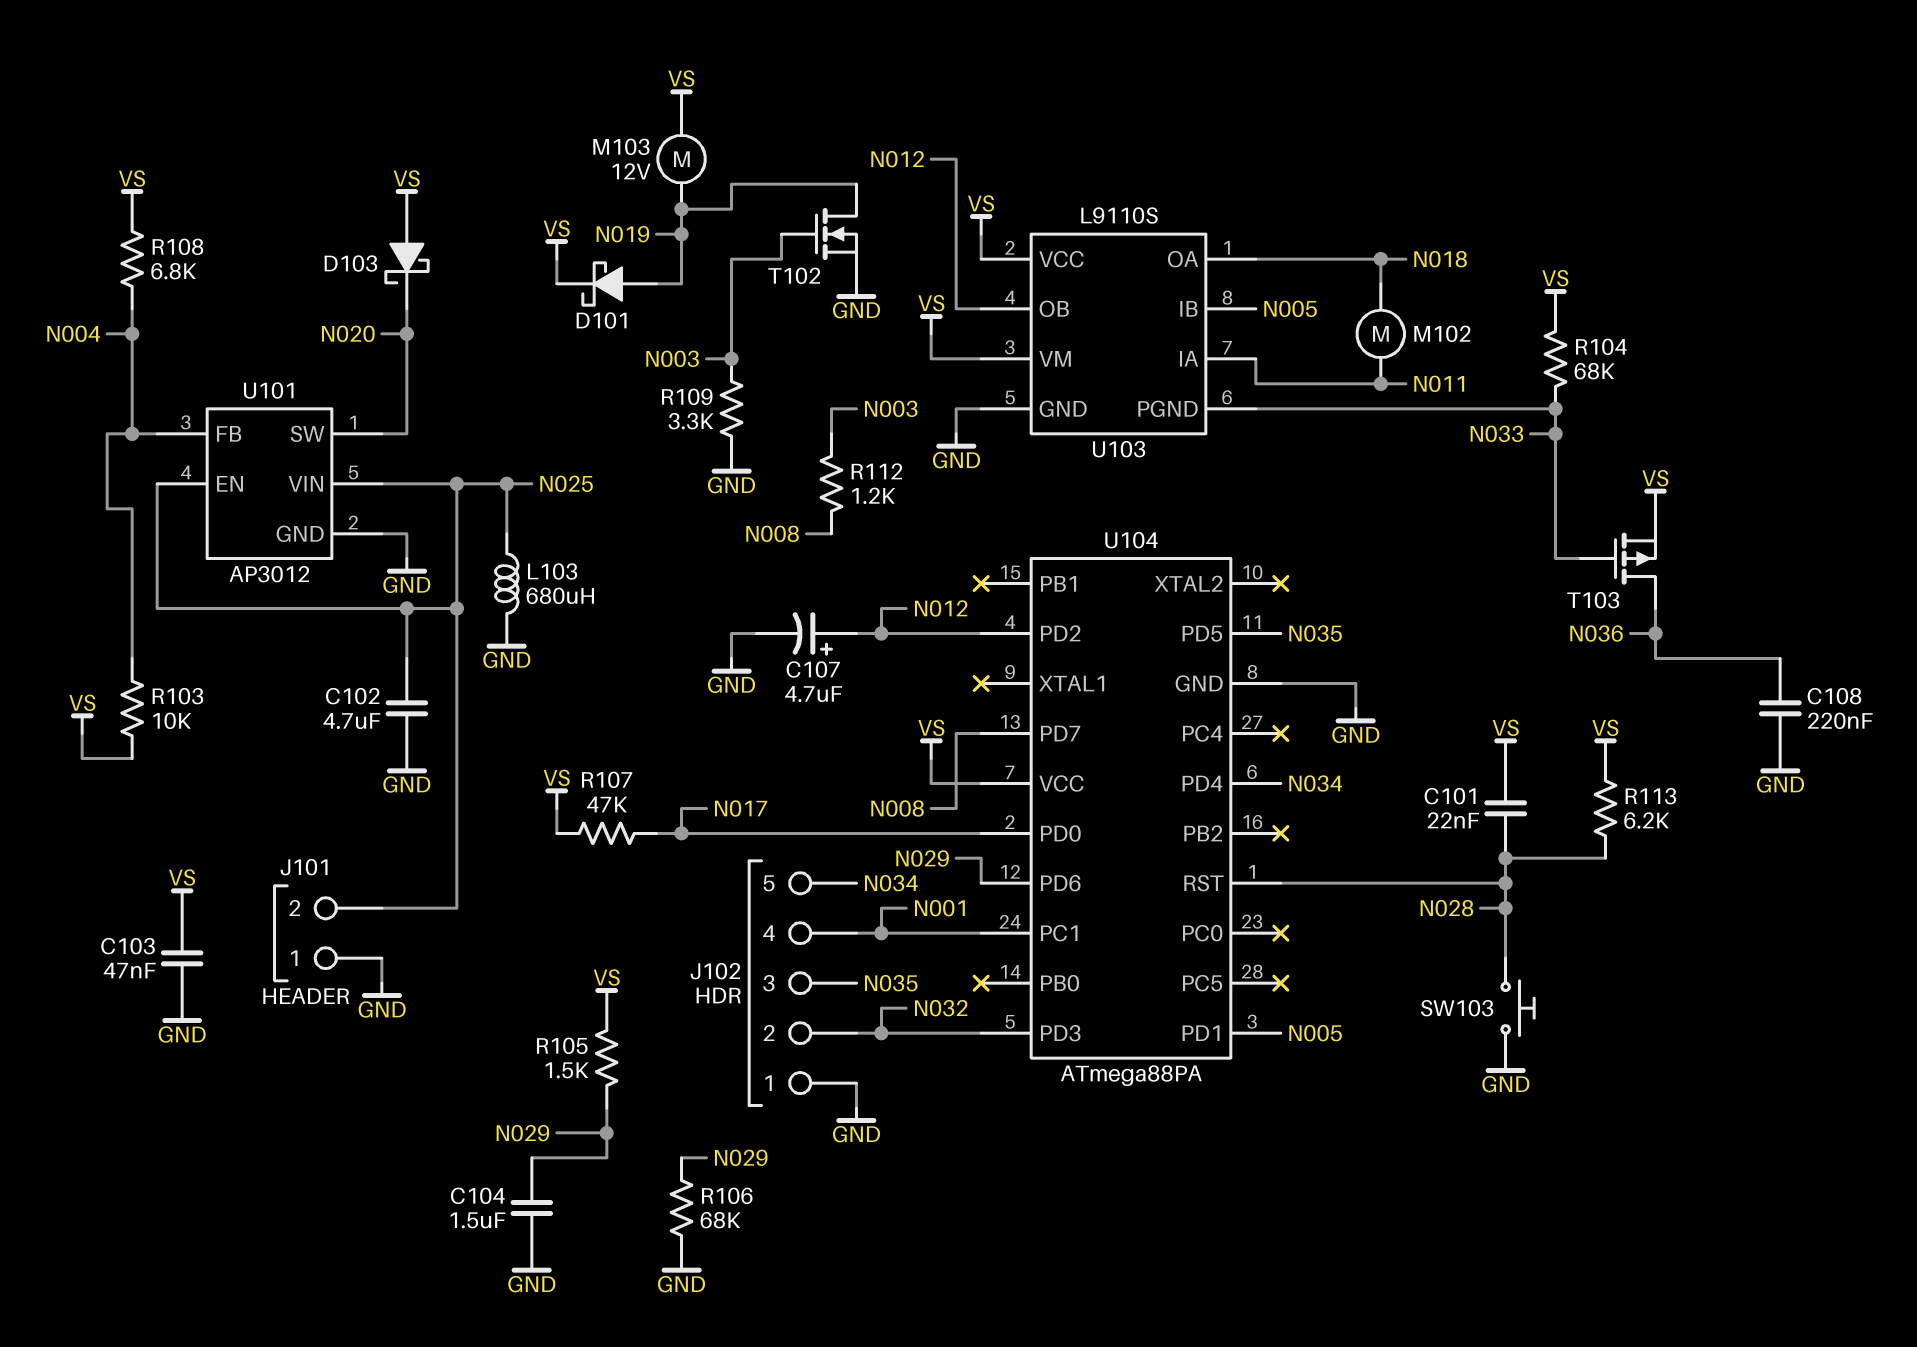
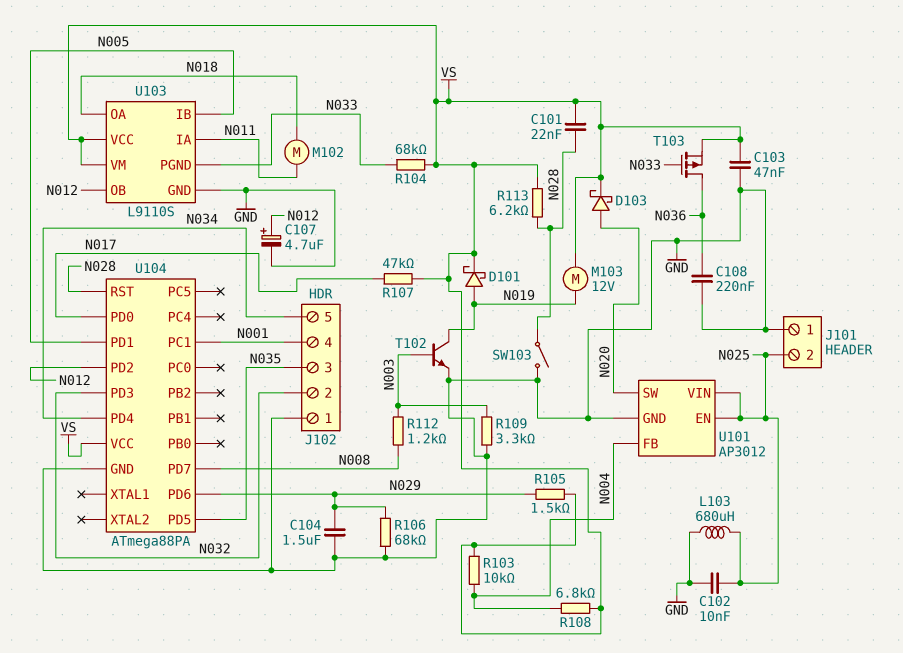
C102: 4.7uF (GND, N025) -> 10nF (GND, N025)
D103: schottky (A VS, K N020) -> schottky (A N020, K VS)
SW103: button (GND, N028) -> switch (GND, N028)
T102: NMOS (G N003, D N019, S GND) -> NPN (B N003, C N019, E GND)

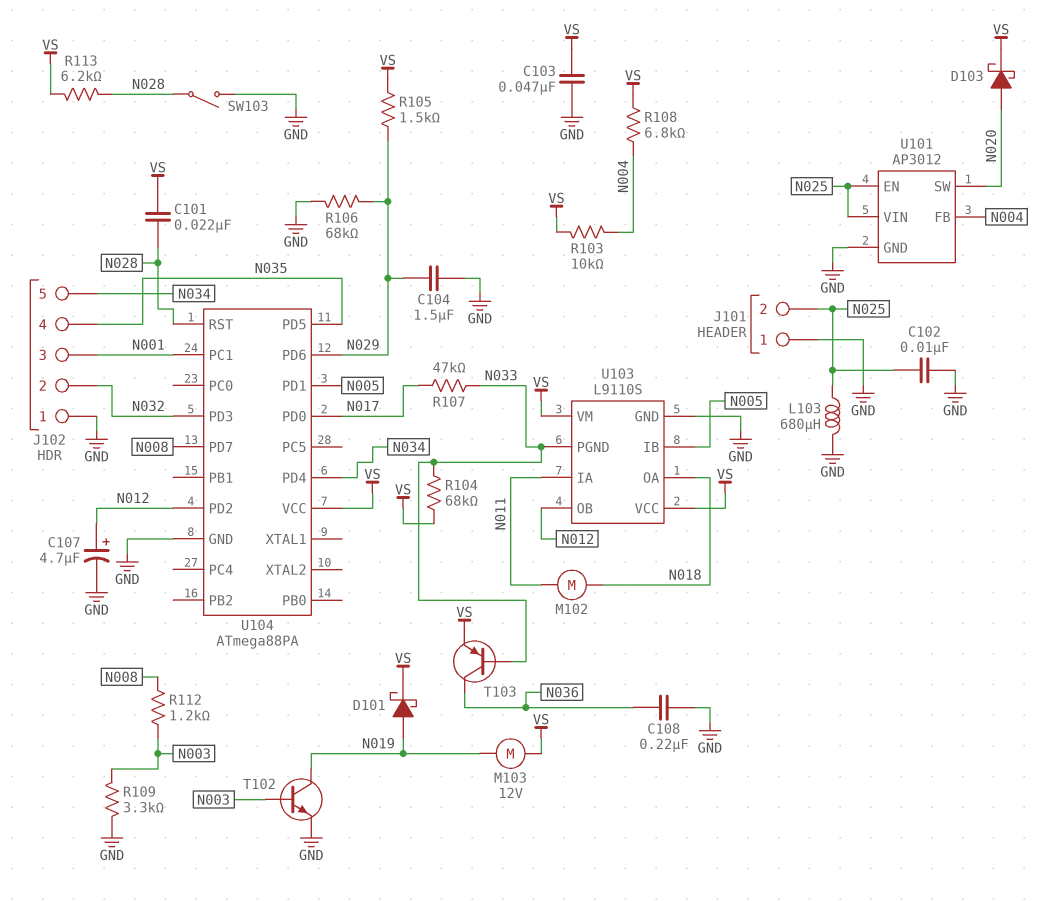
J102 pin 3: N035 -> N001
J102 pin 4: N001 -> N035
R107: 47k (N017, VS) -> 47k (N017, N033)
T103: PMOS (G N033, D N036, S VS) -> PNP (B N033, C N036, E VS)

